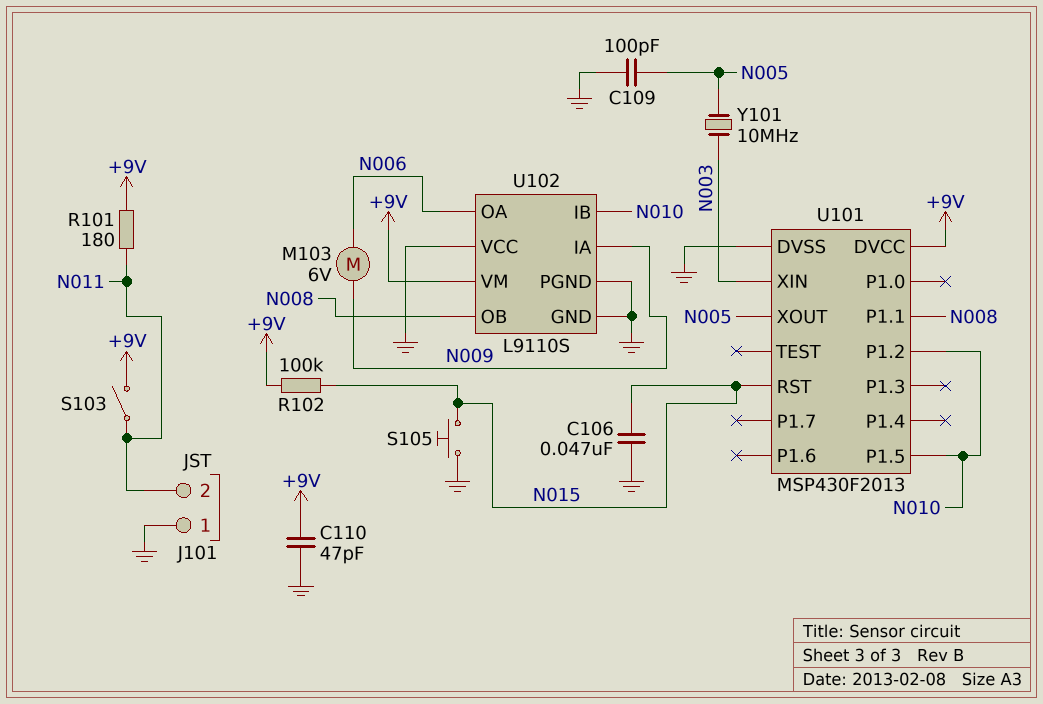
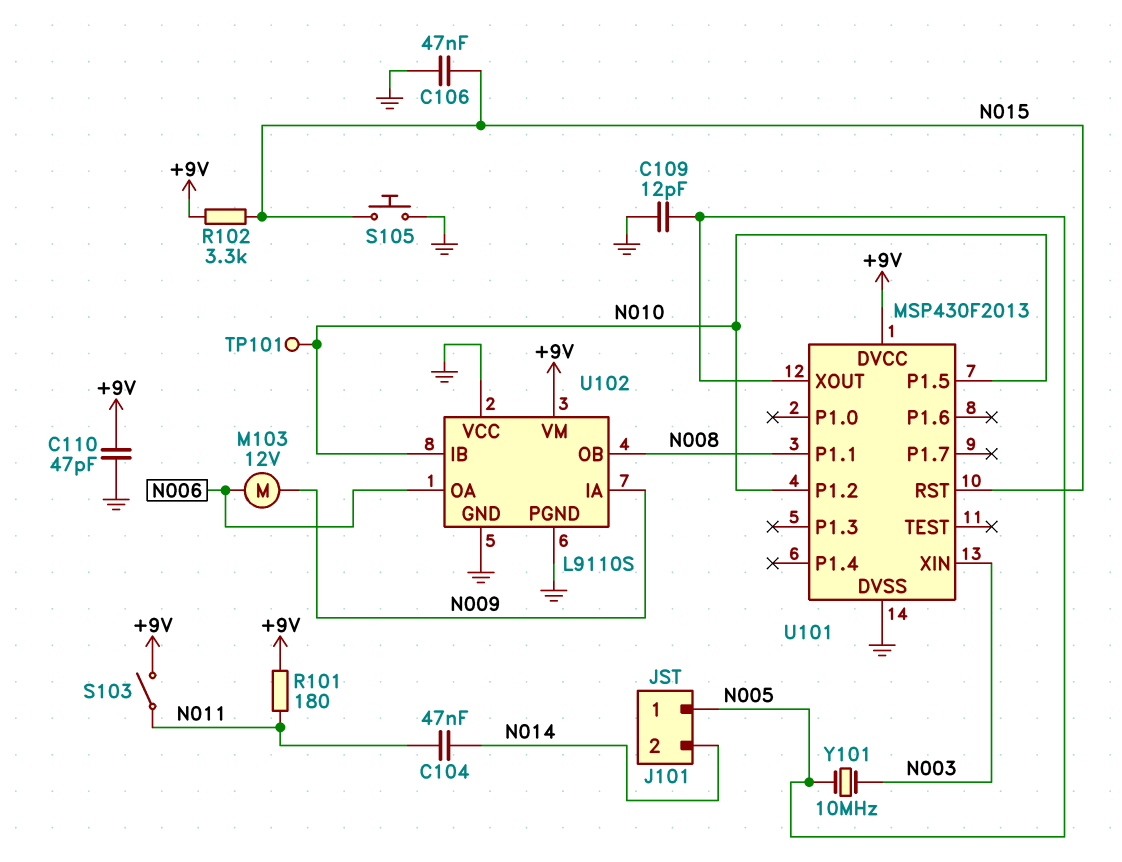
C104: none -> 47nF (N011, N014)
C109: 100pF (GND, N005) -> 12pF (GND, N005)
J101 pin 1: GND -> N005
J101 pin 2: N011 -> N014
M103: motor 6V (N006, N009) -> motor 12V (N006, N009)
R102: 100k (+9V, N015) -> 3.3k (+9V, N015)
TP101: none -> test point (N010)

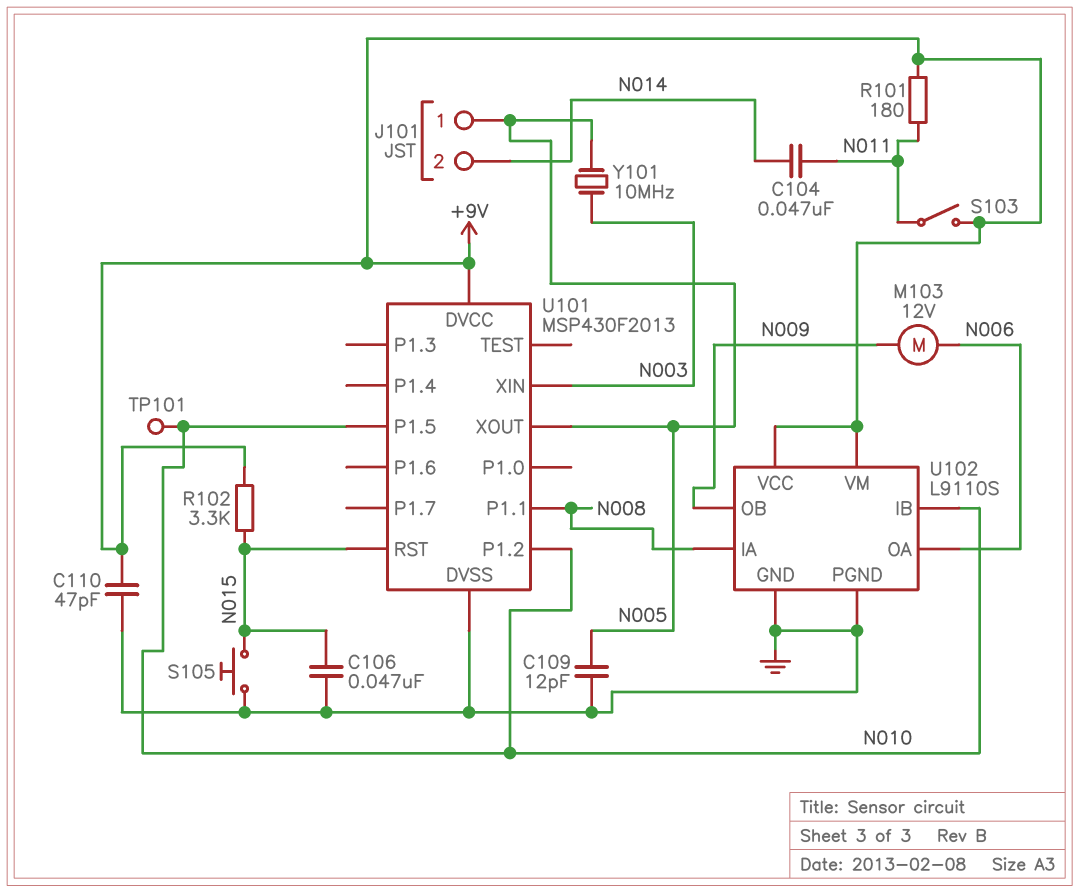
U102 pin IA: N009 -> N008
U102 pin OB: N008 -> N009
U102 pin VCC: GND -> +9V

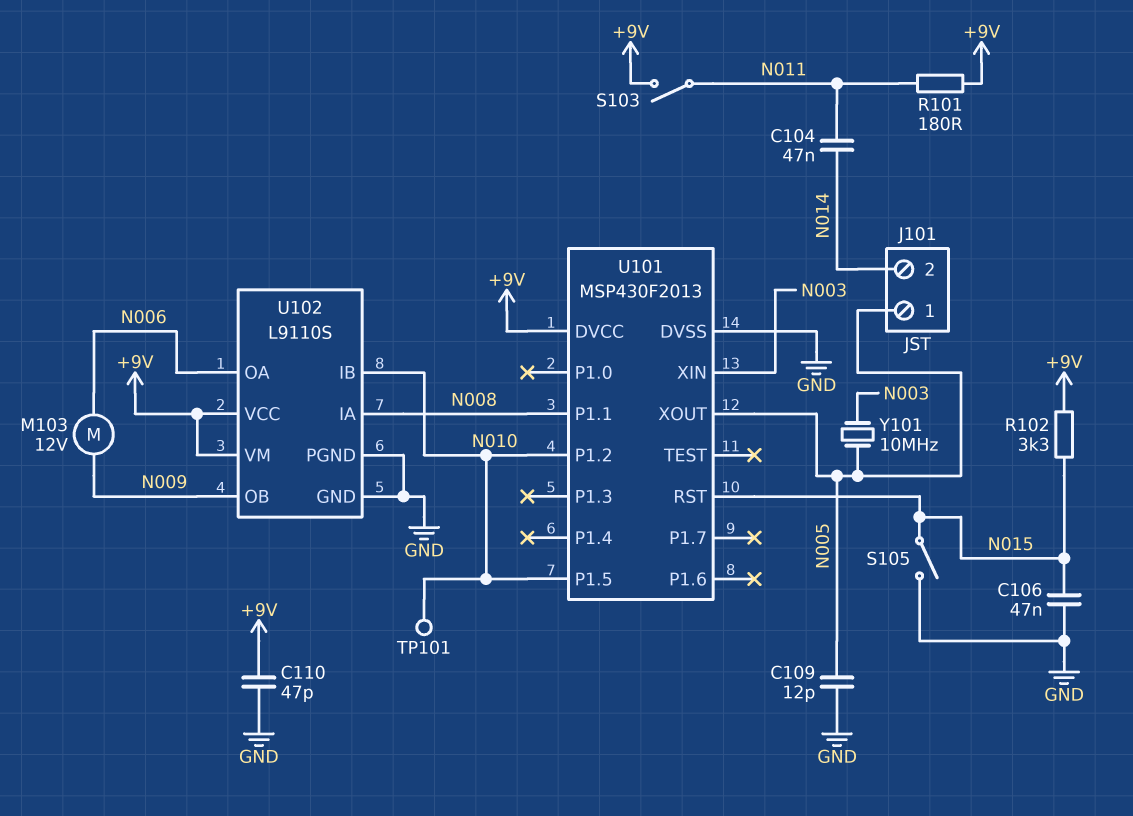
S105: button (GND, N015) -> switch (GND, N015)

